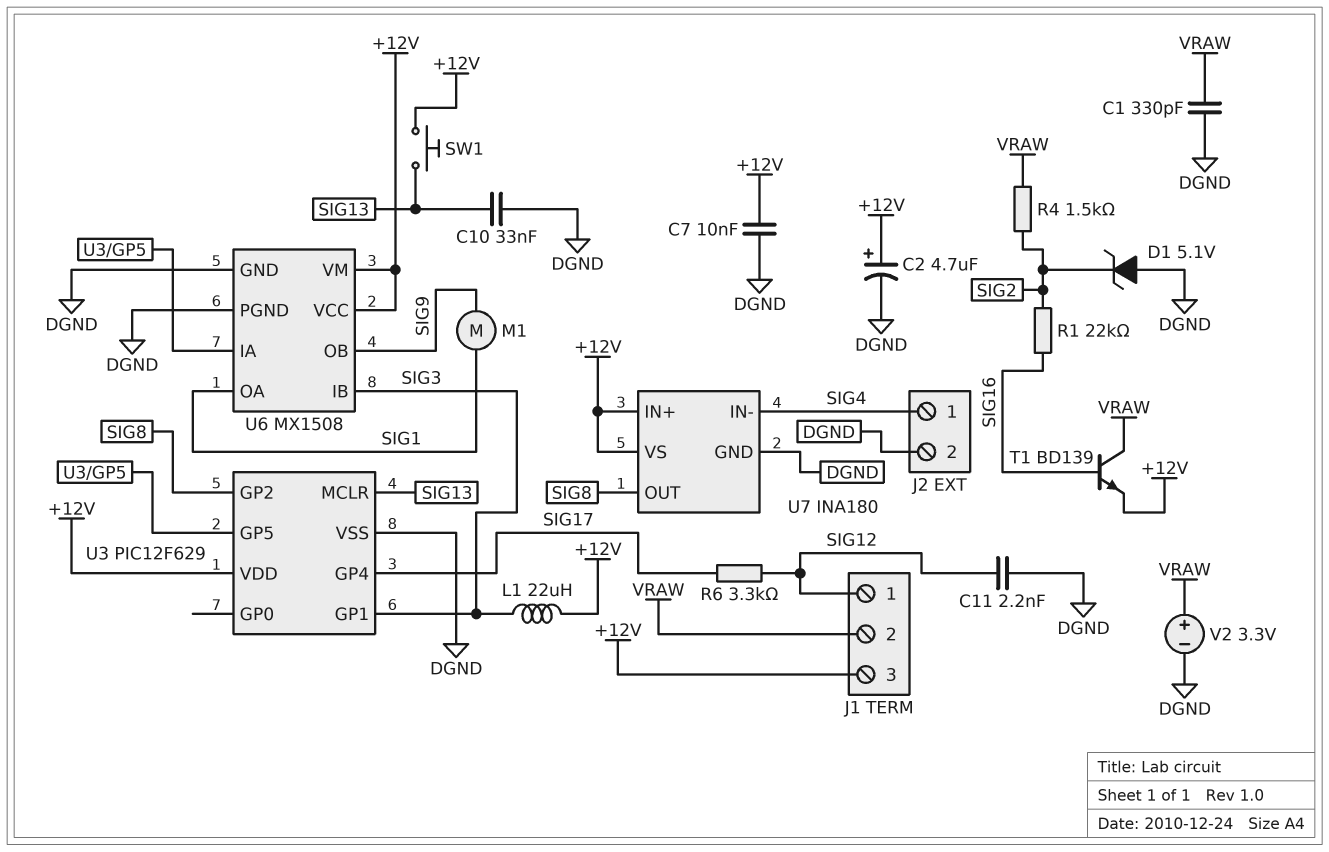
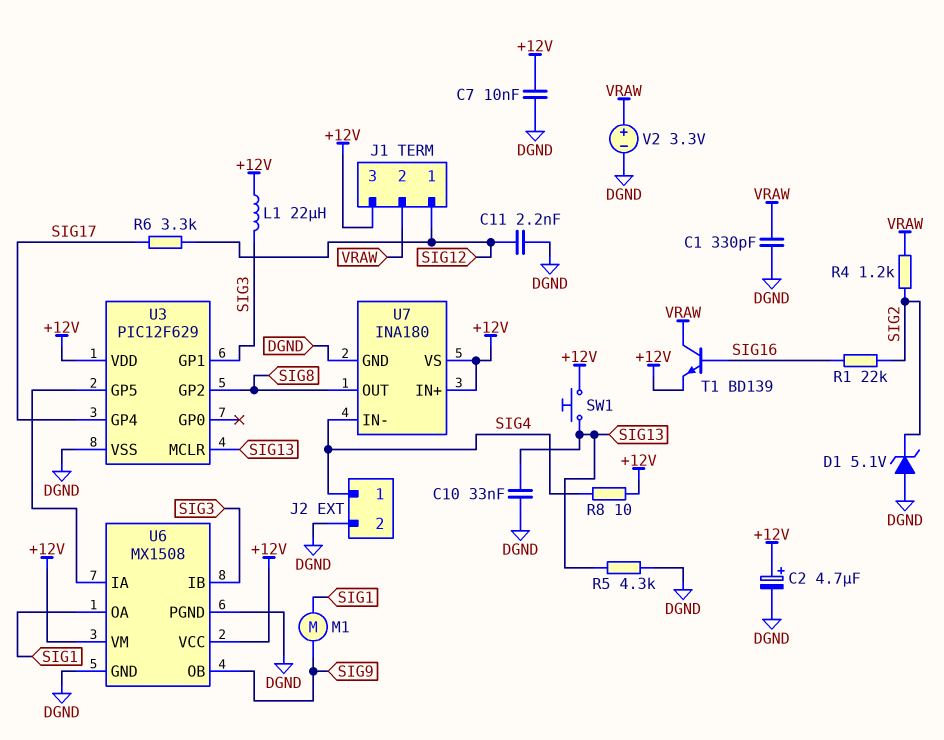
R4: 1.5k (SIG2, VRAW) -> 1.2k (SIG2, VRAW)
R5: none -> 4.3k (DGND, SIG13)
R8: none -> 10 (+12V, SIG4)

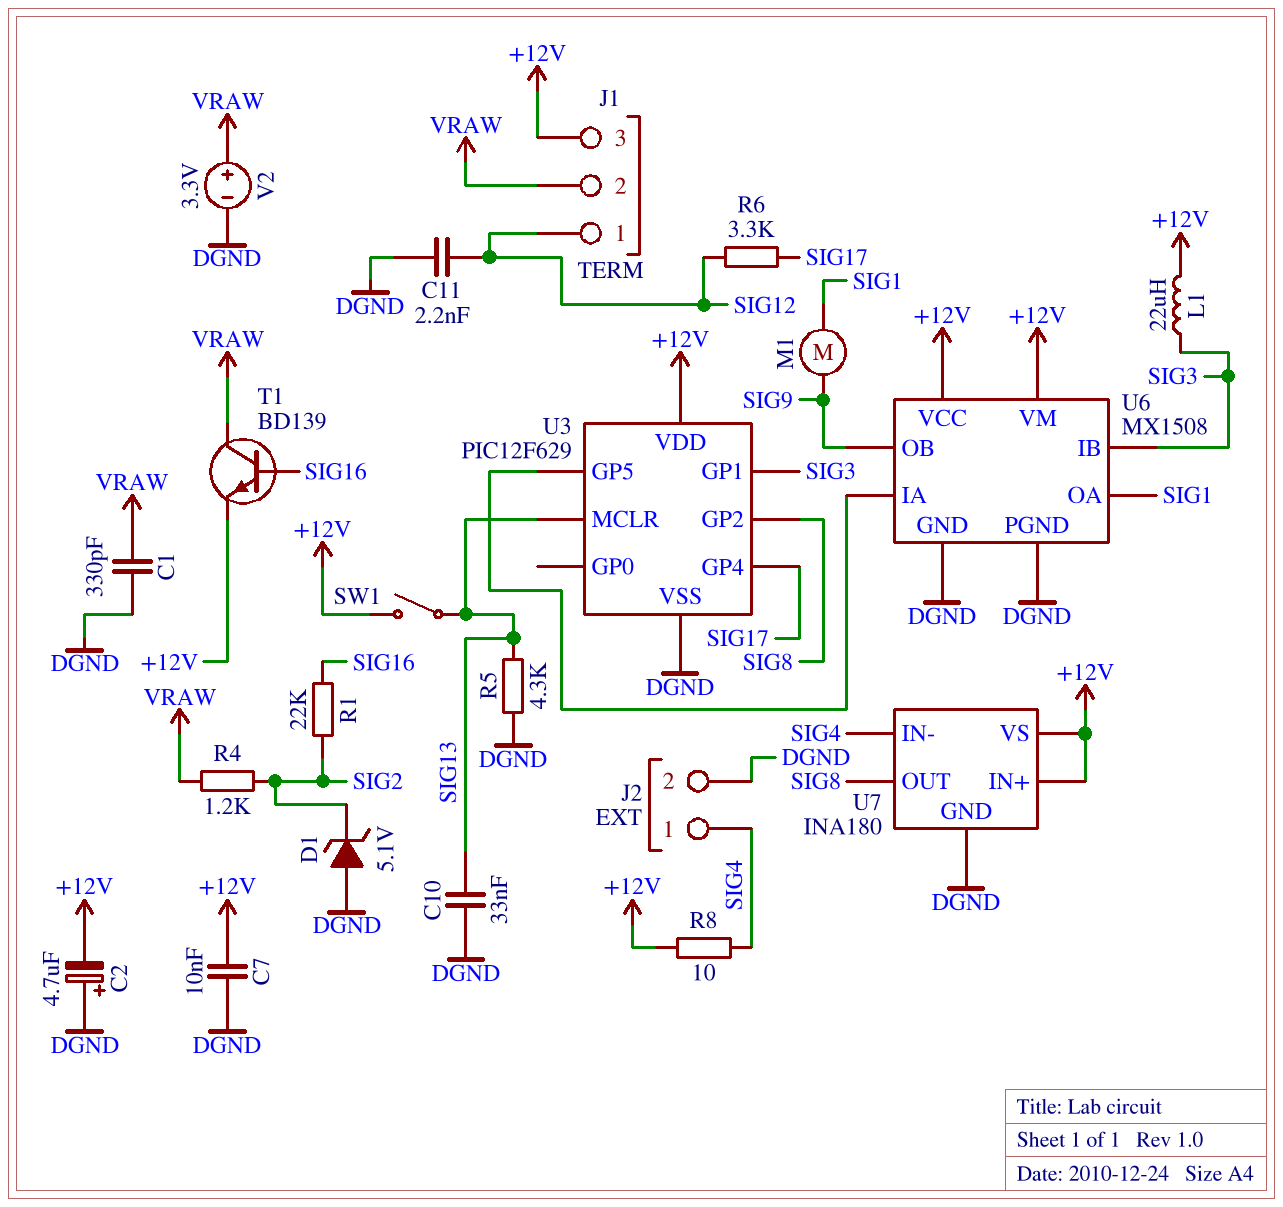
C2: 4.7uF (plus +12V, minus DGND) -> 4.7uF (plus DGND, minus +12V)
SW1: button (+12V, SIG13) -> switch (+12V, SIG13)

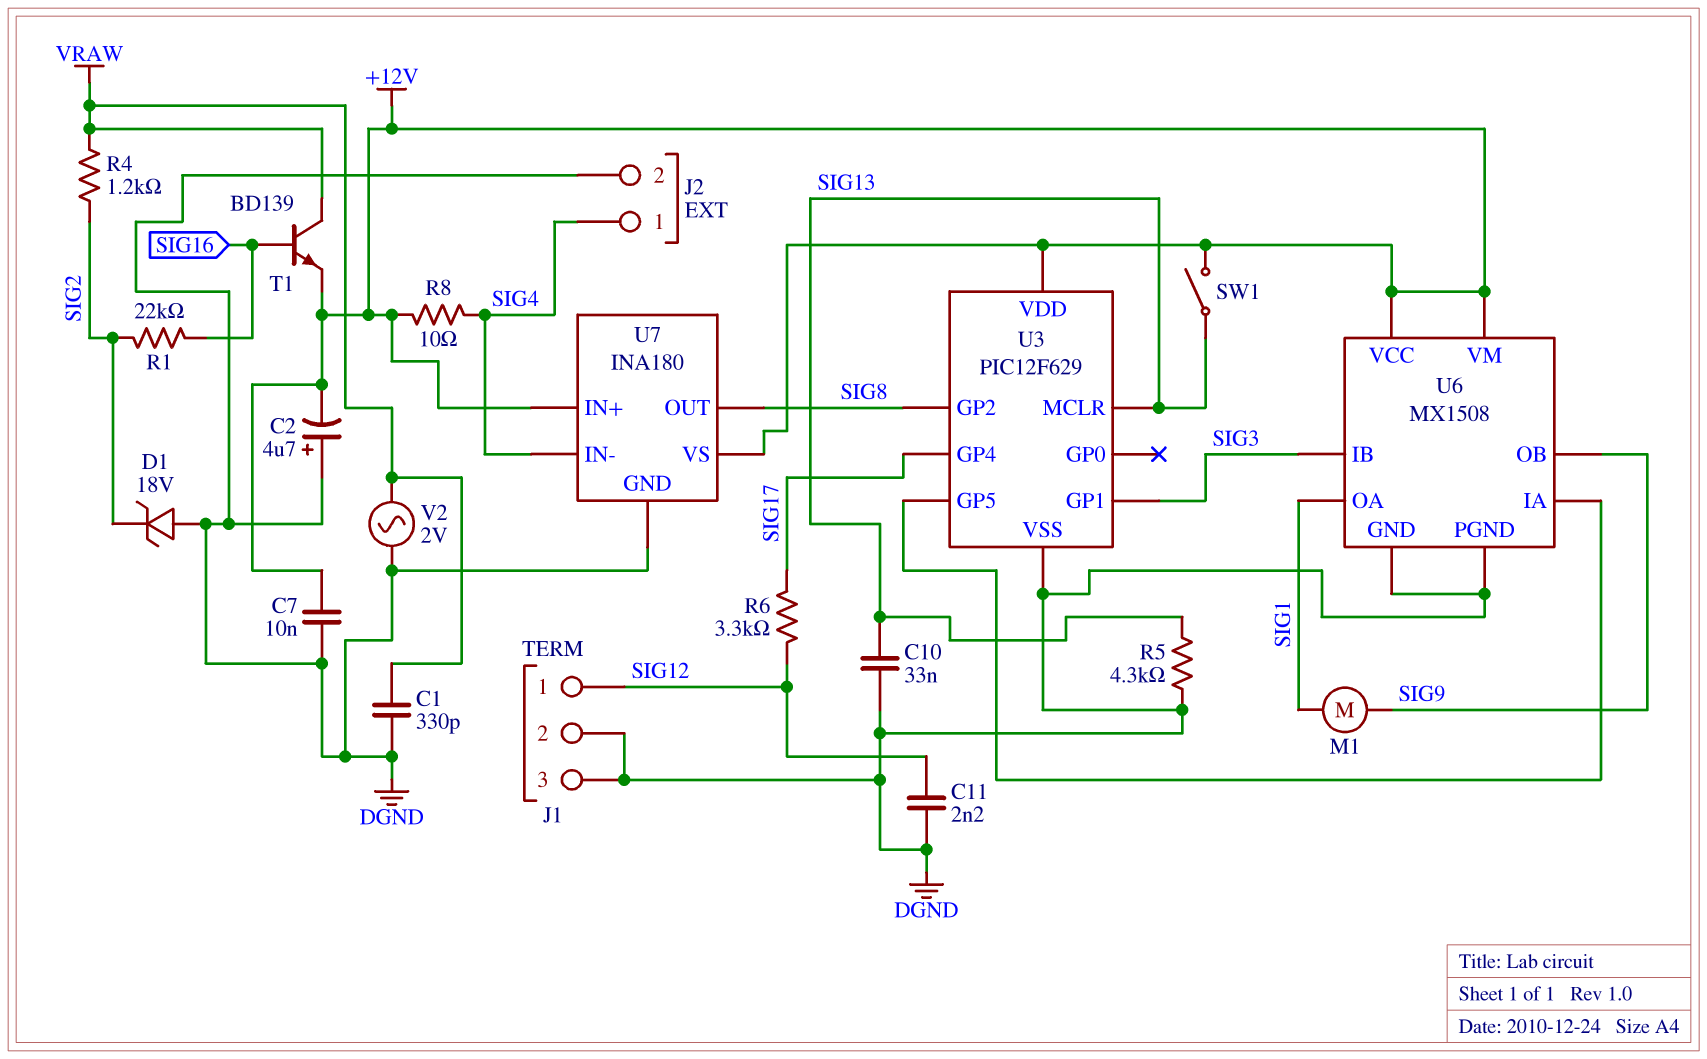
D1: zener 5.1V (A DGND, K SIG2) -> zener 18V (A DGND, K SIG2)
J1 pin 2: VRAW -> DGND
J1 pin 3: +12V -> DGND
L1: 22uH (+12V, SIG3) -> none
V2: 3.3V (plus VRAW, minus DGND) -> AC 2V (DGND, VRAW)

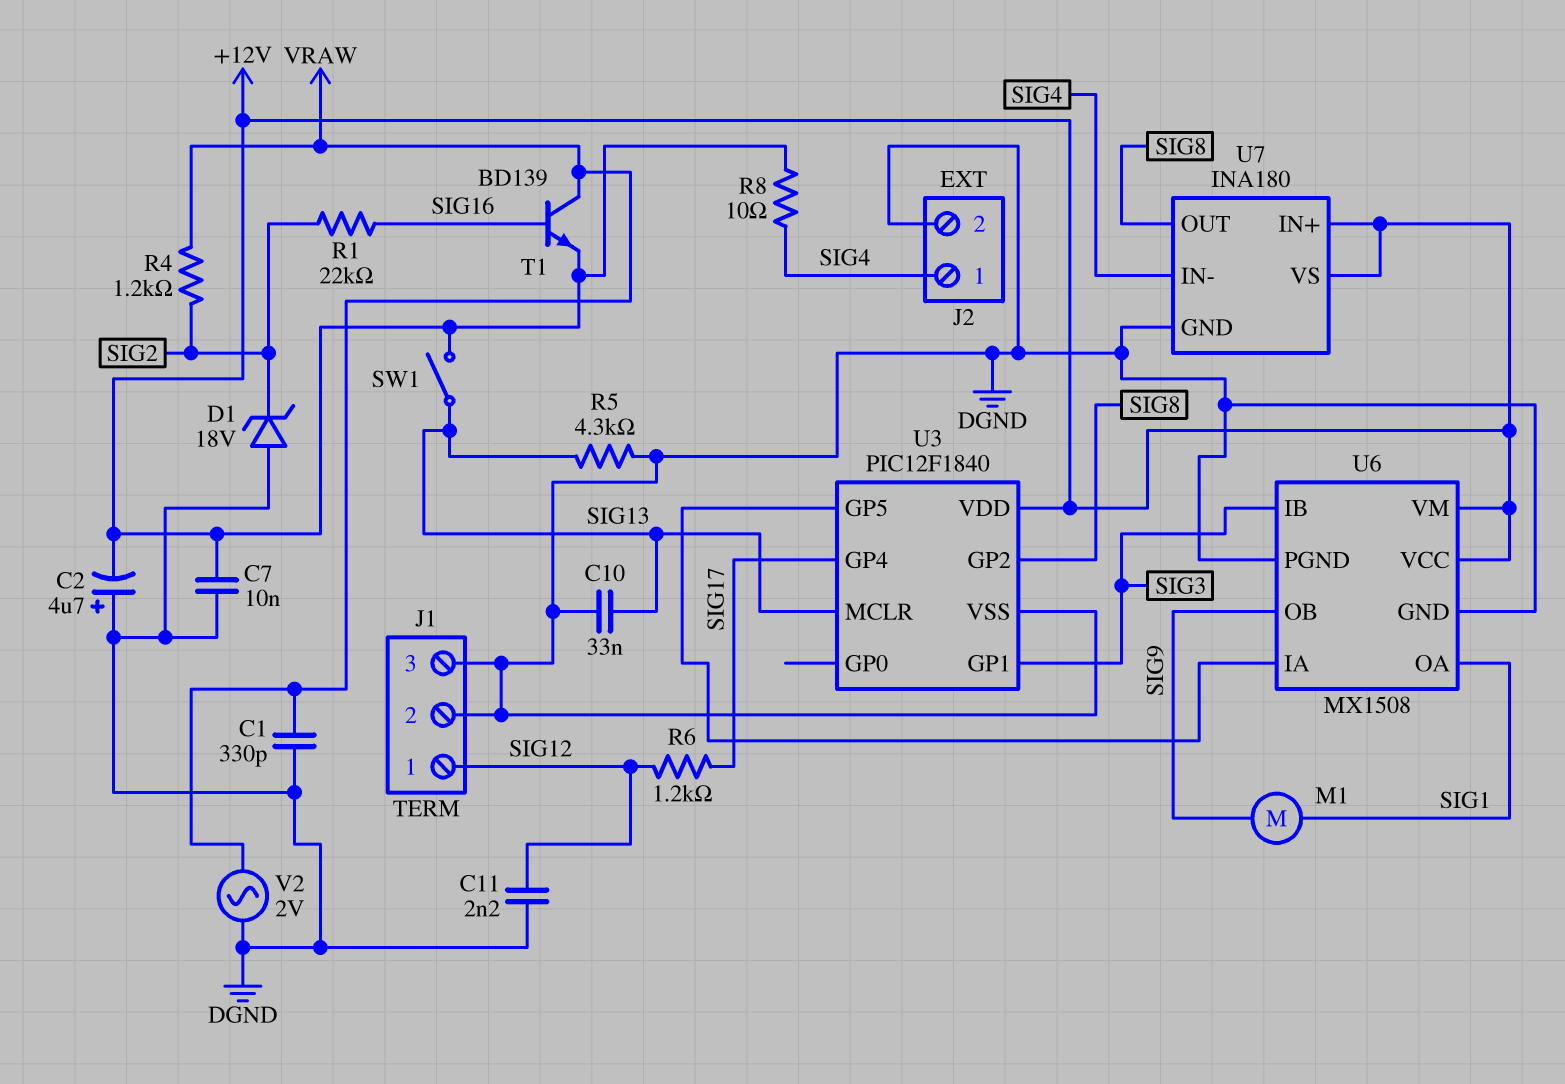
R6: 3.3k (SIG12, SIG17) -> 1.2k (SIG12, SIG17)
U3: PIC12F629 -> PIC12F1840

